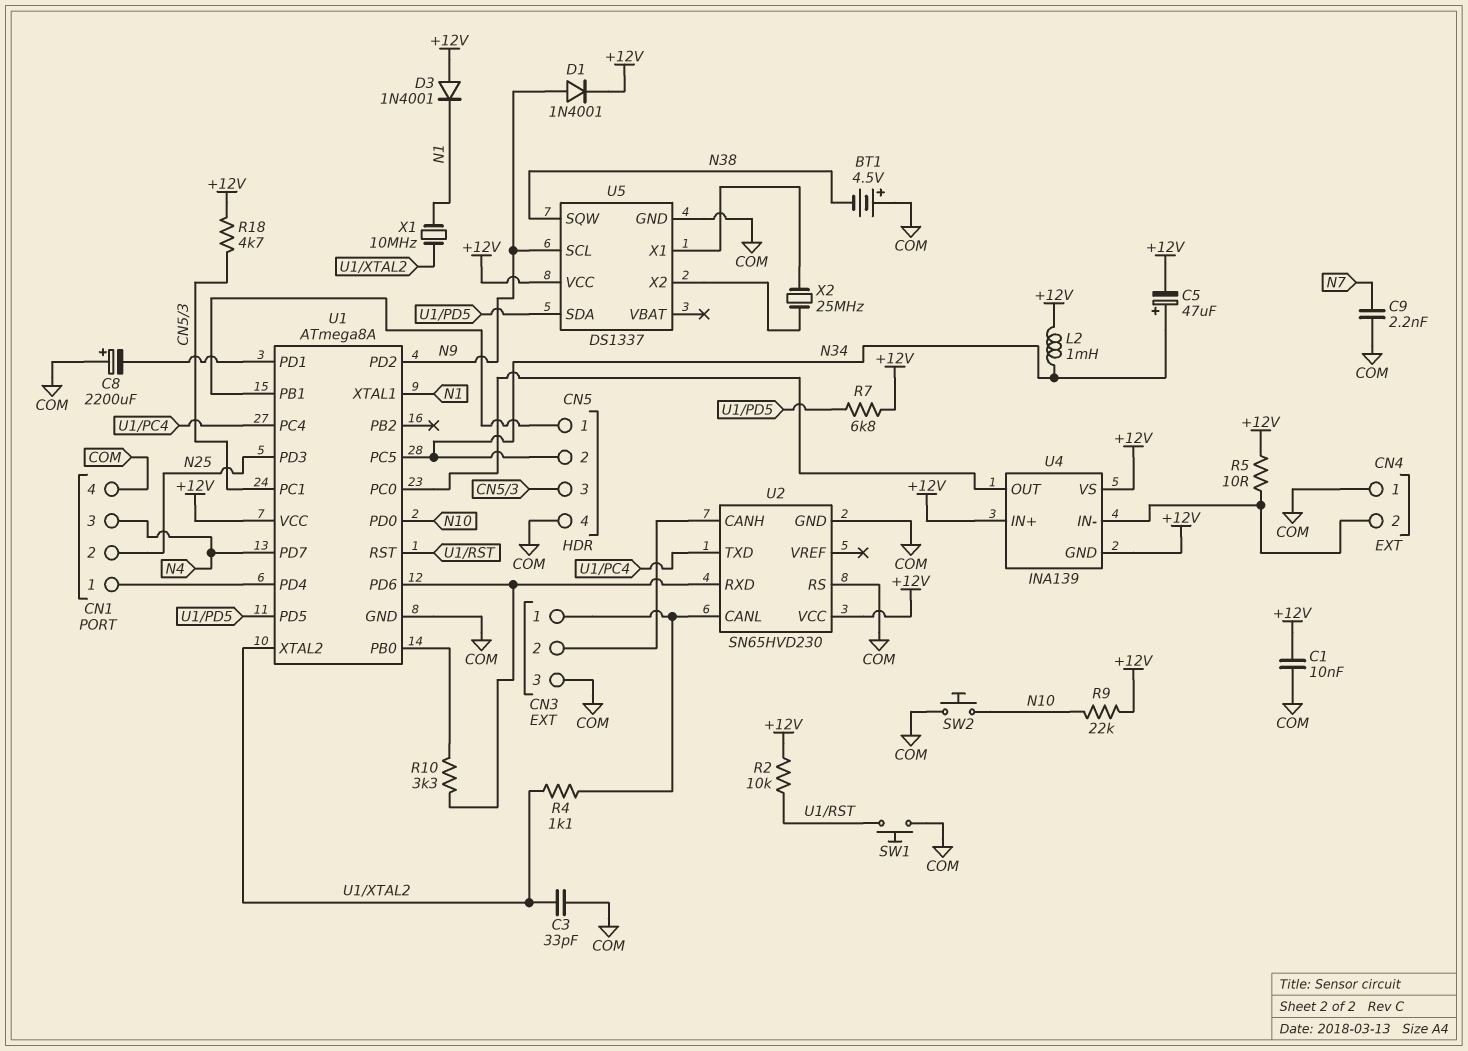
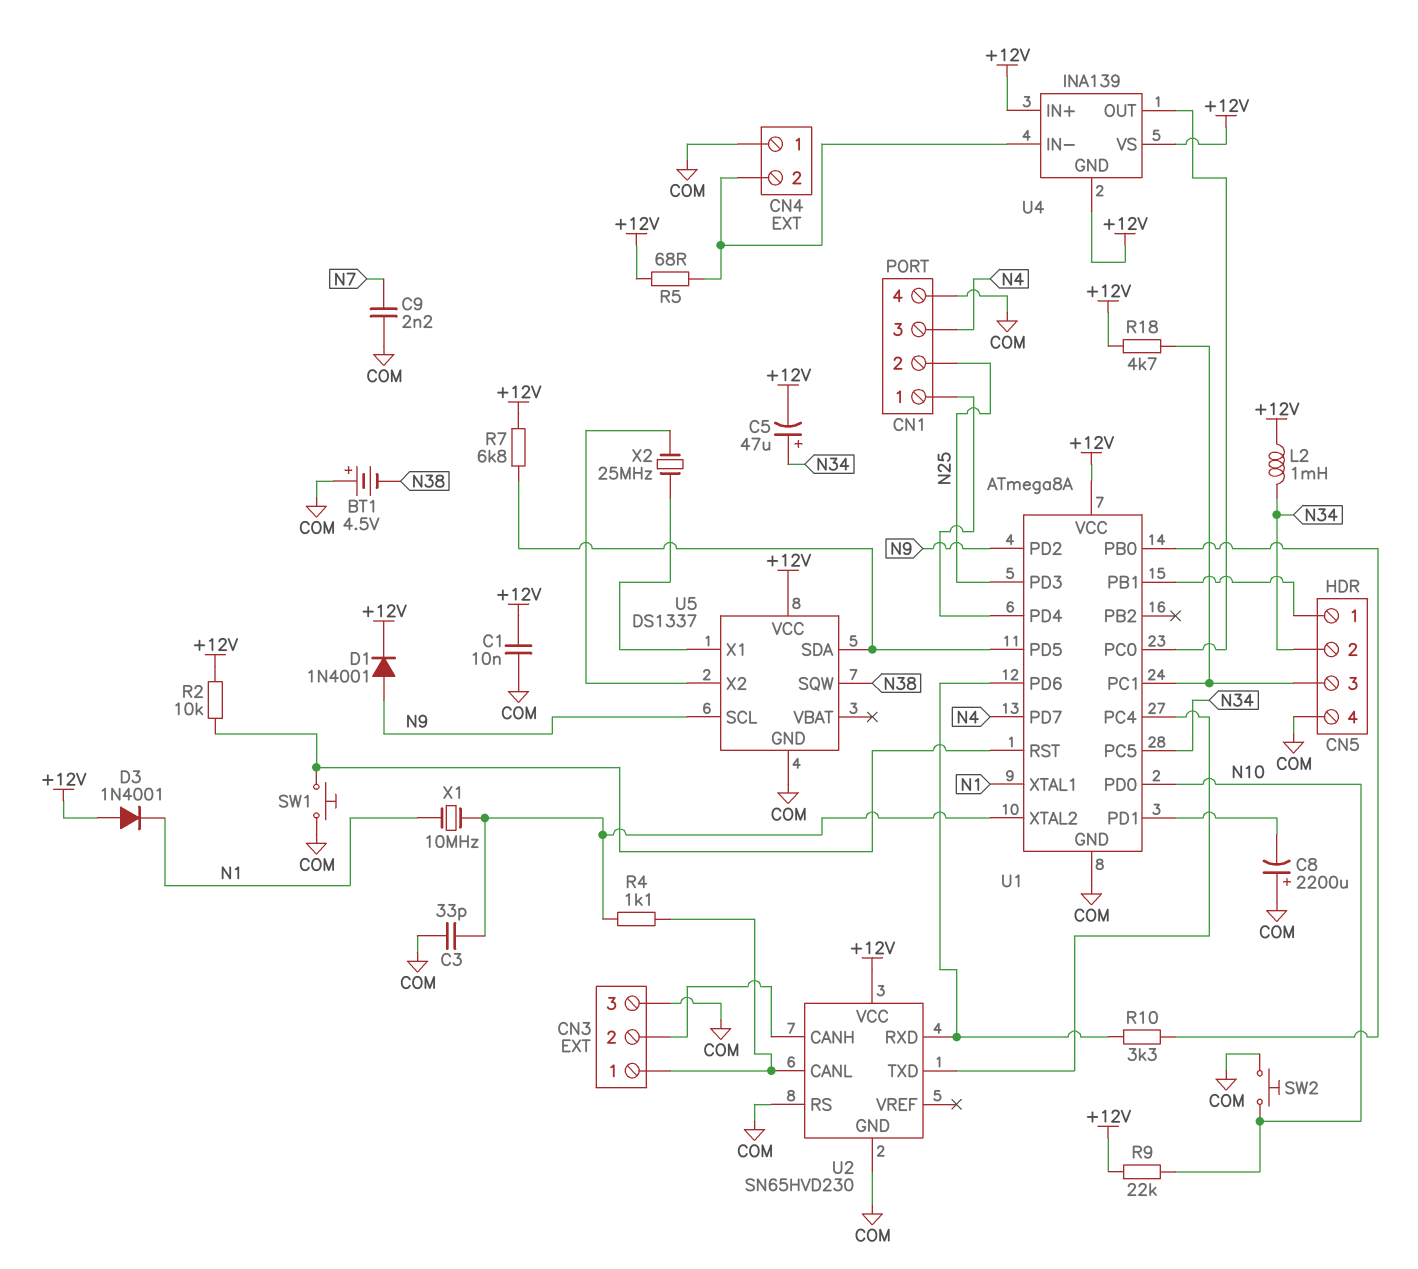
R5: 10 (+12V, CN4/2) -> 68 (+12V, CN4/2)

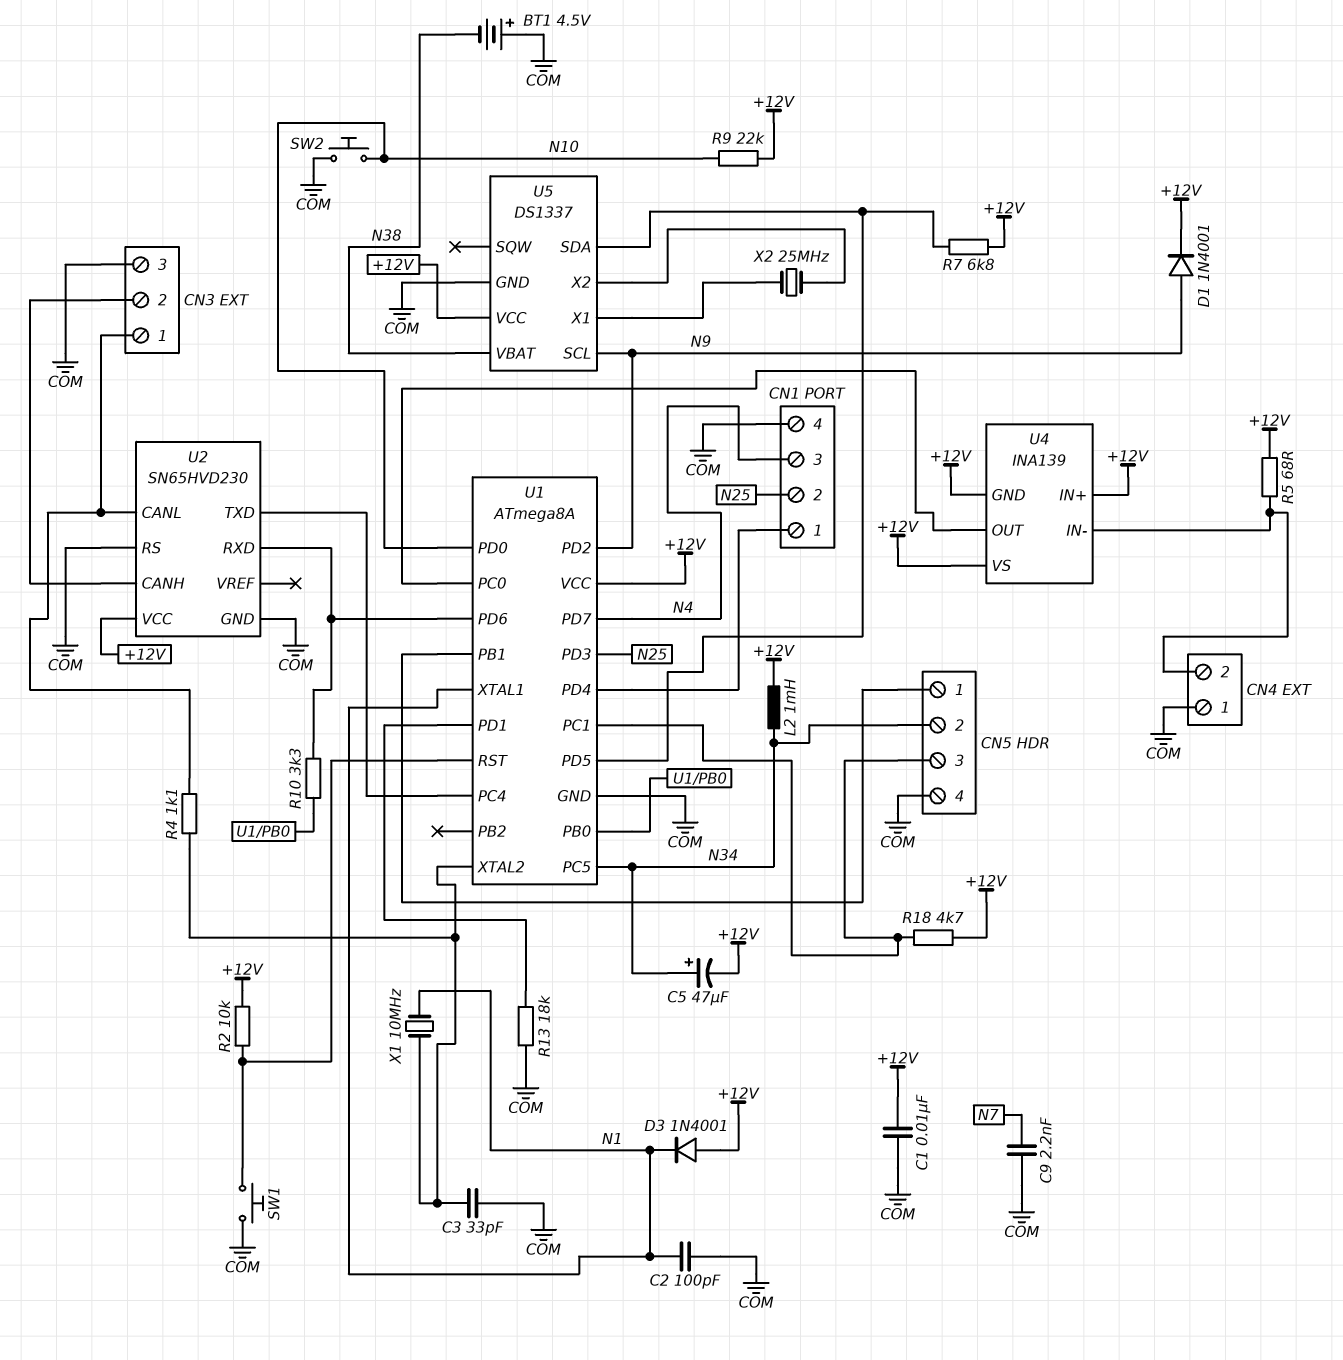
C2: none -> 100pF (COM, N1)
C8: 2200uF (plus COM, minus U1/PD1) -> none
R13: none -> 18k (COM, U1/PD1)
U5 pin SQW: N38 -> none
U5 pin VBAT: none -> N38

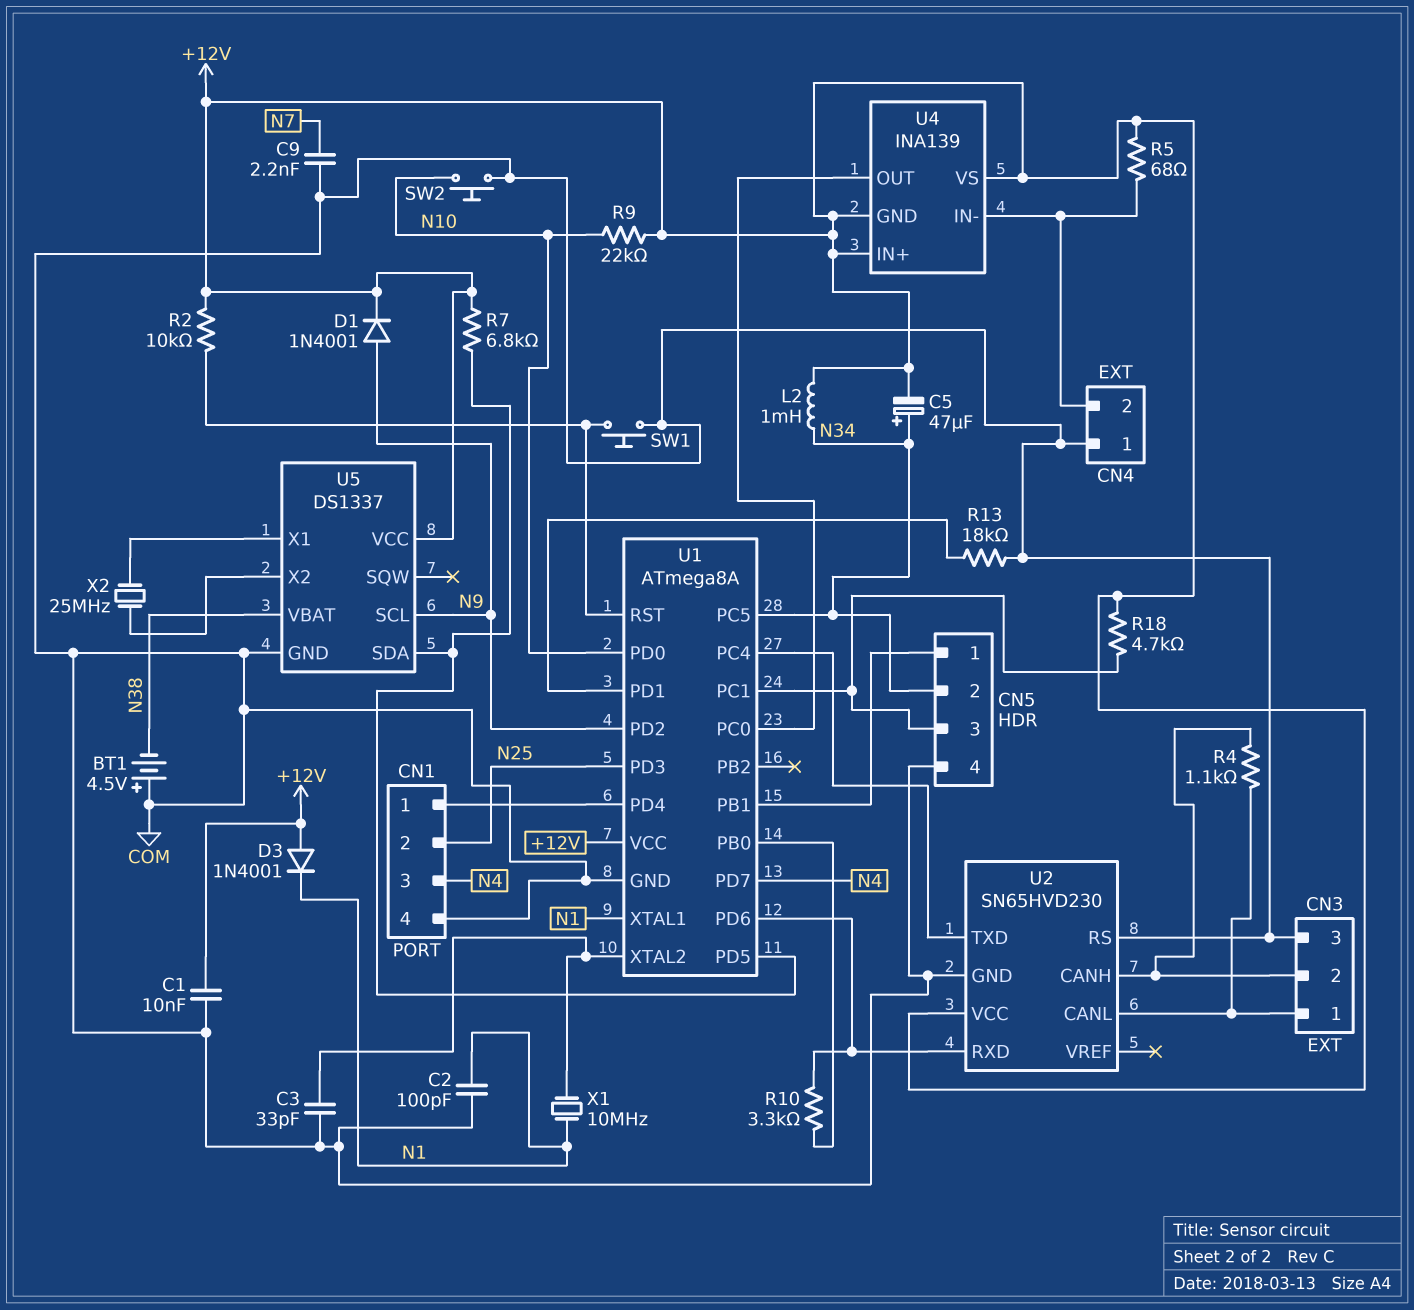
R4: 1.1k (CN3/1, U1/XTAL2) -> 1.1k (CN3/1, CN3/2)

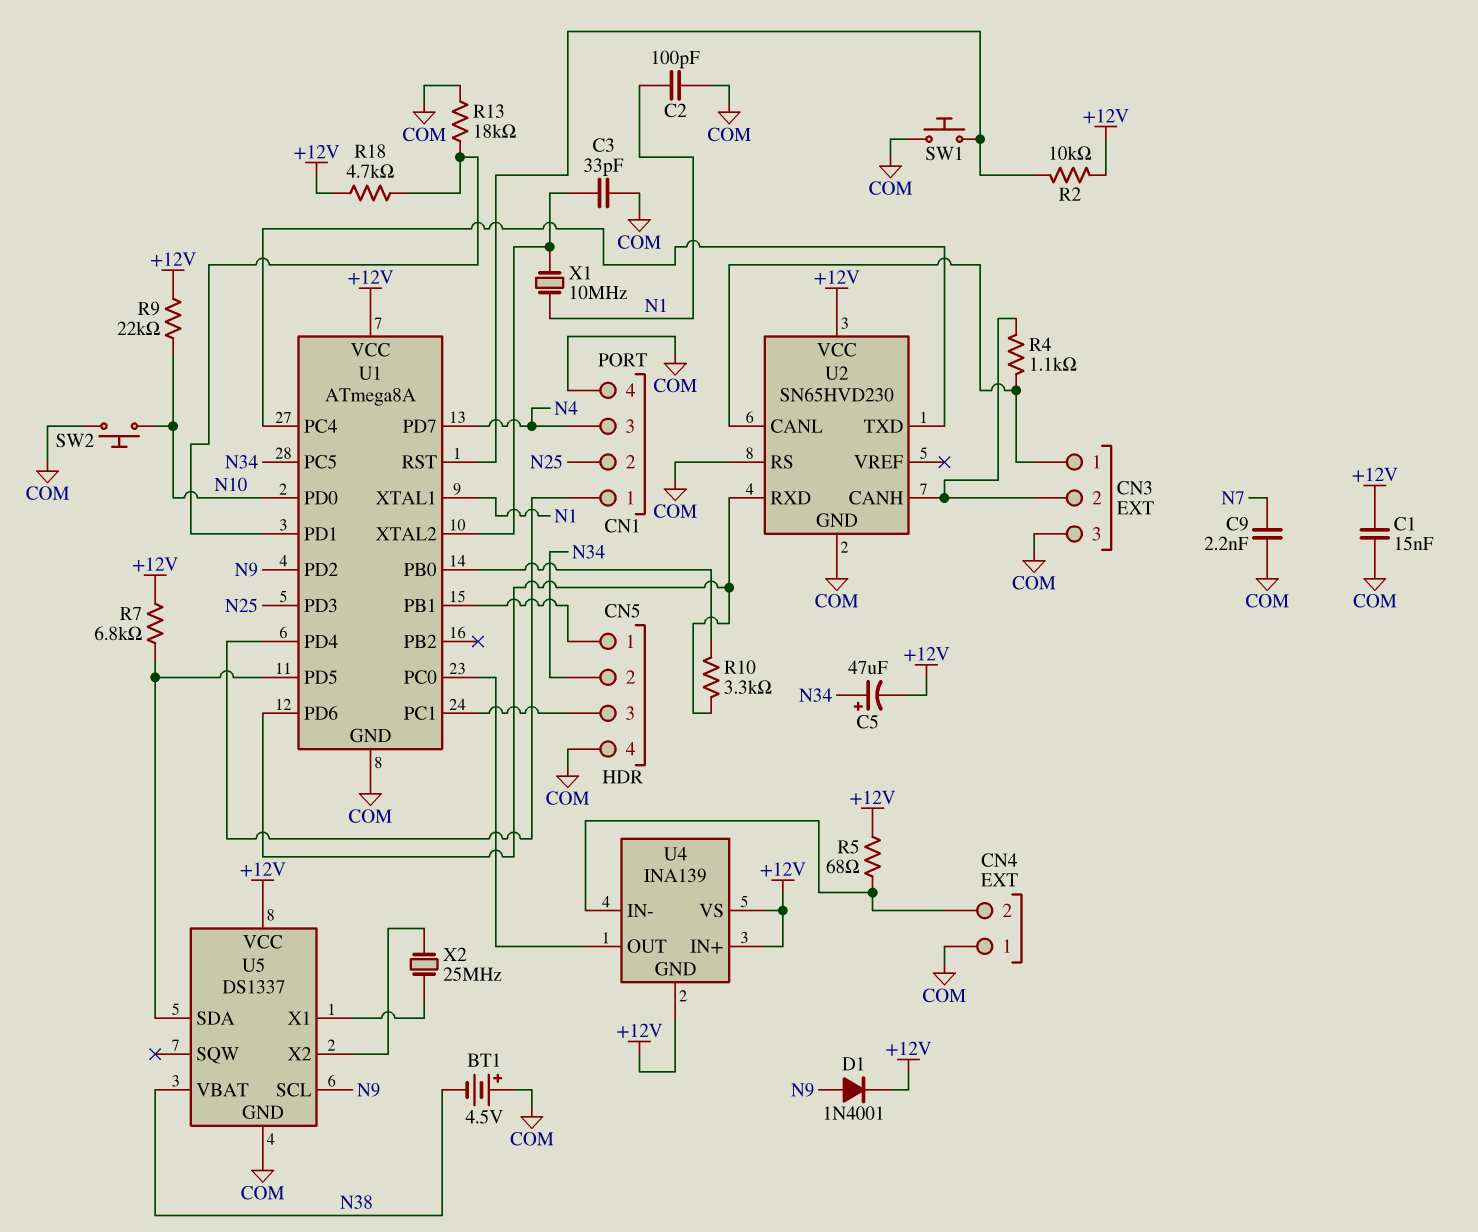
C1: 10nF (+12V, COM) -> 15nF (+12V, COM)
D3: diode 1N4001 (A +12V, K N1) -> none
L2: 1mH (+12V, N34) -> none
R18: 4.7k (+12V, CN5/3) -> 4.7k (+12V, U1/PD1)

